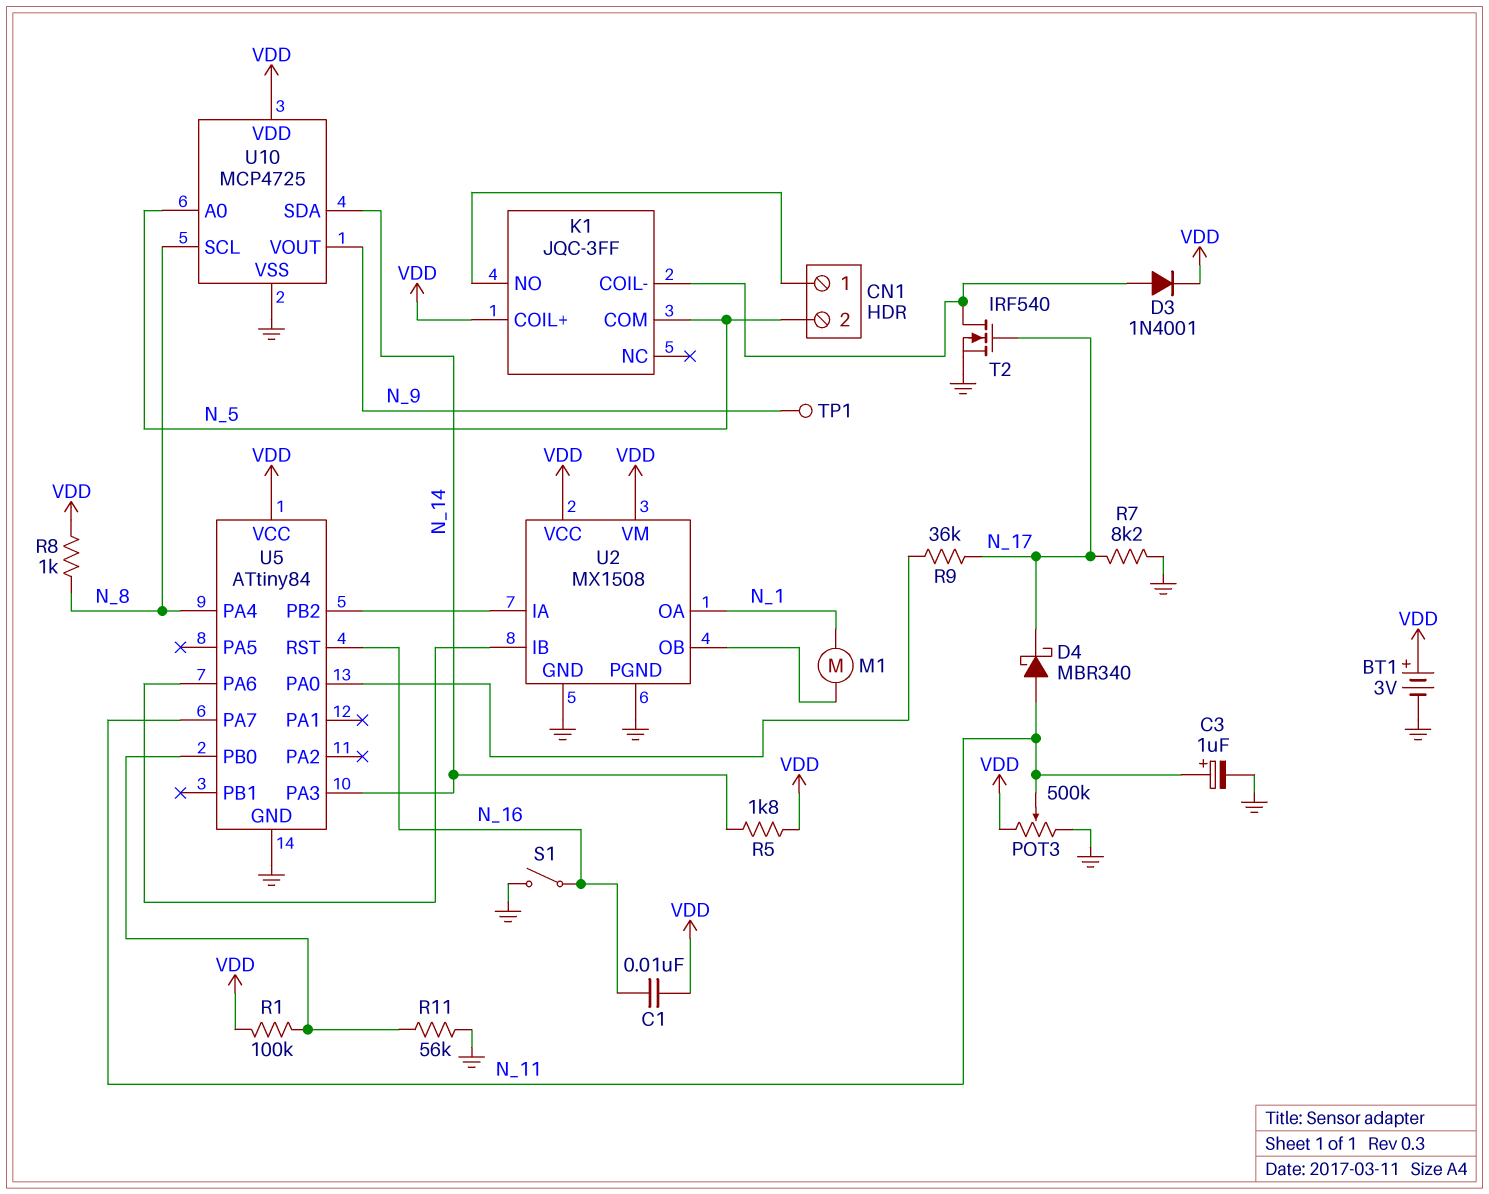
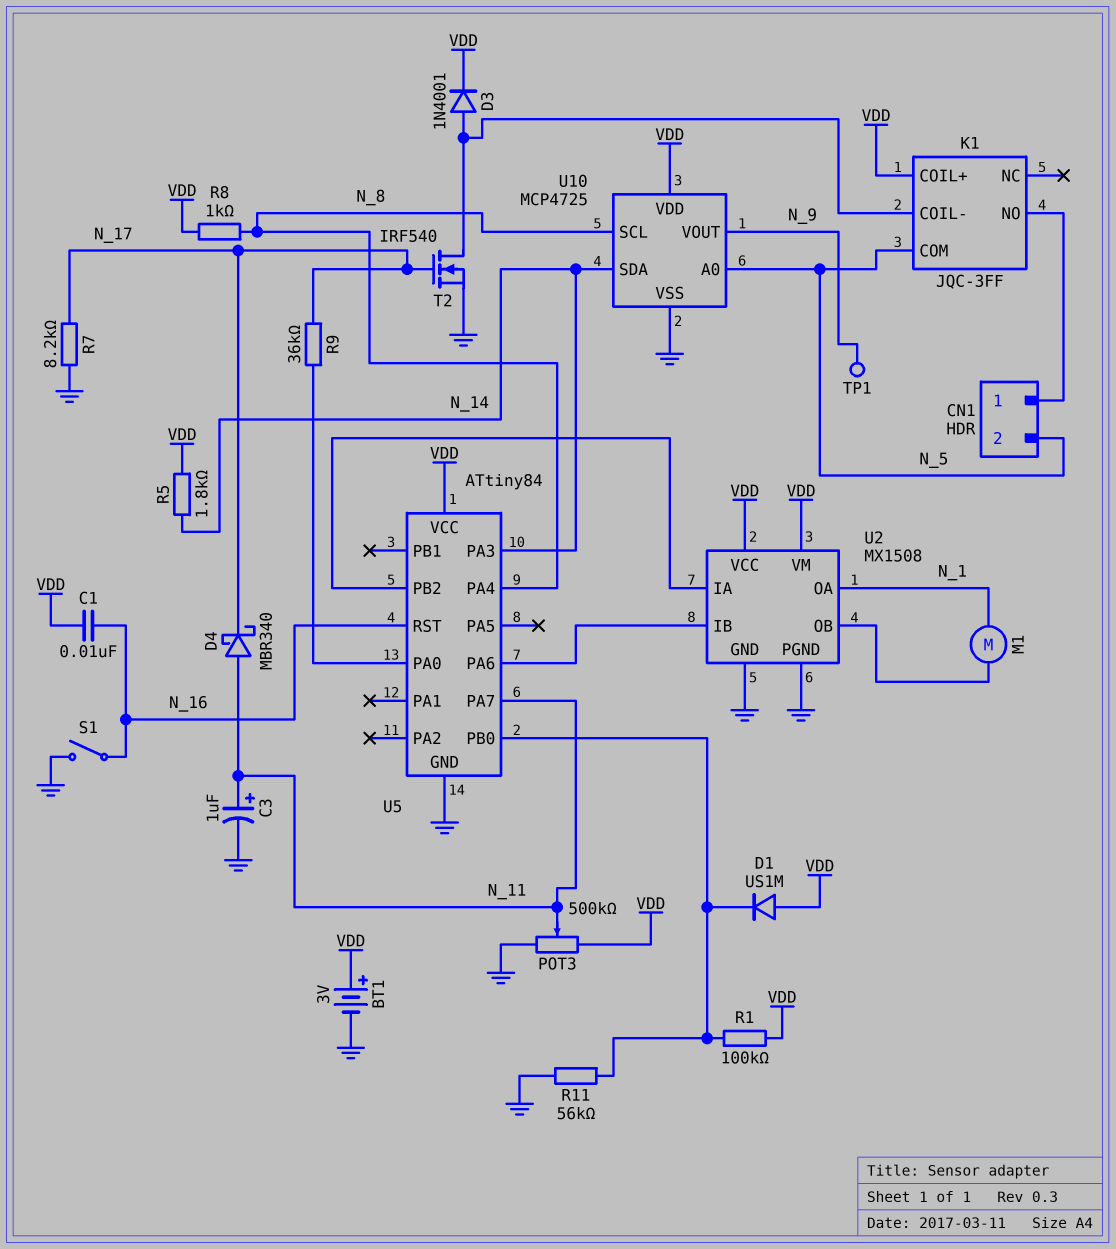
D1: none -> diode US1M (A VDD, K U5/PB0)

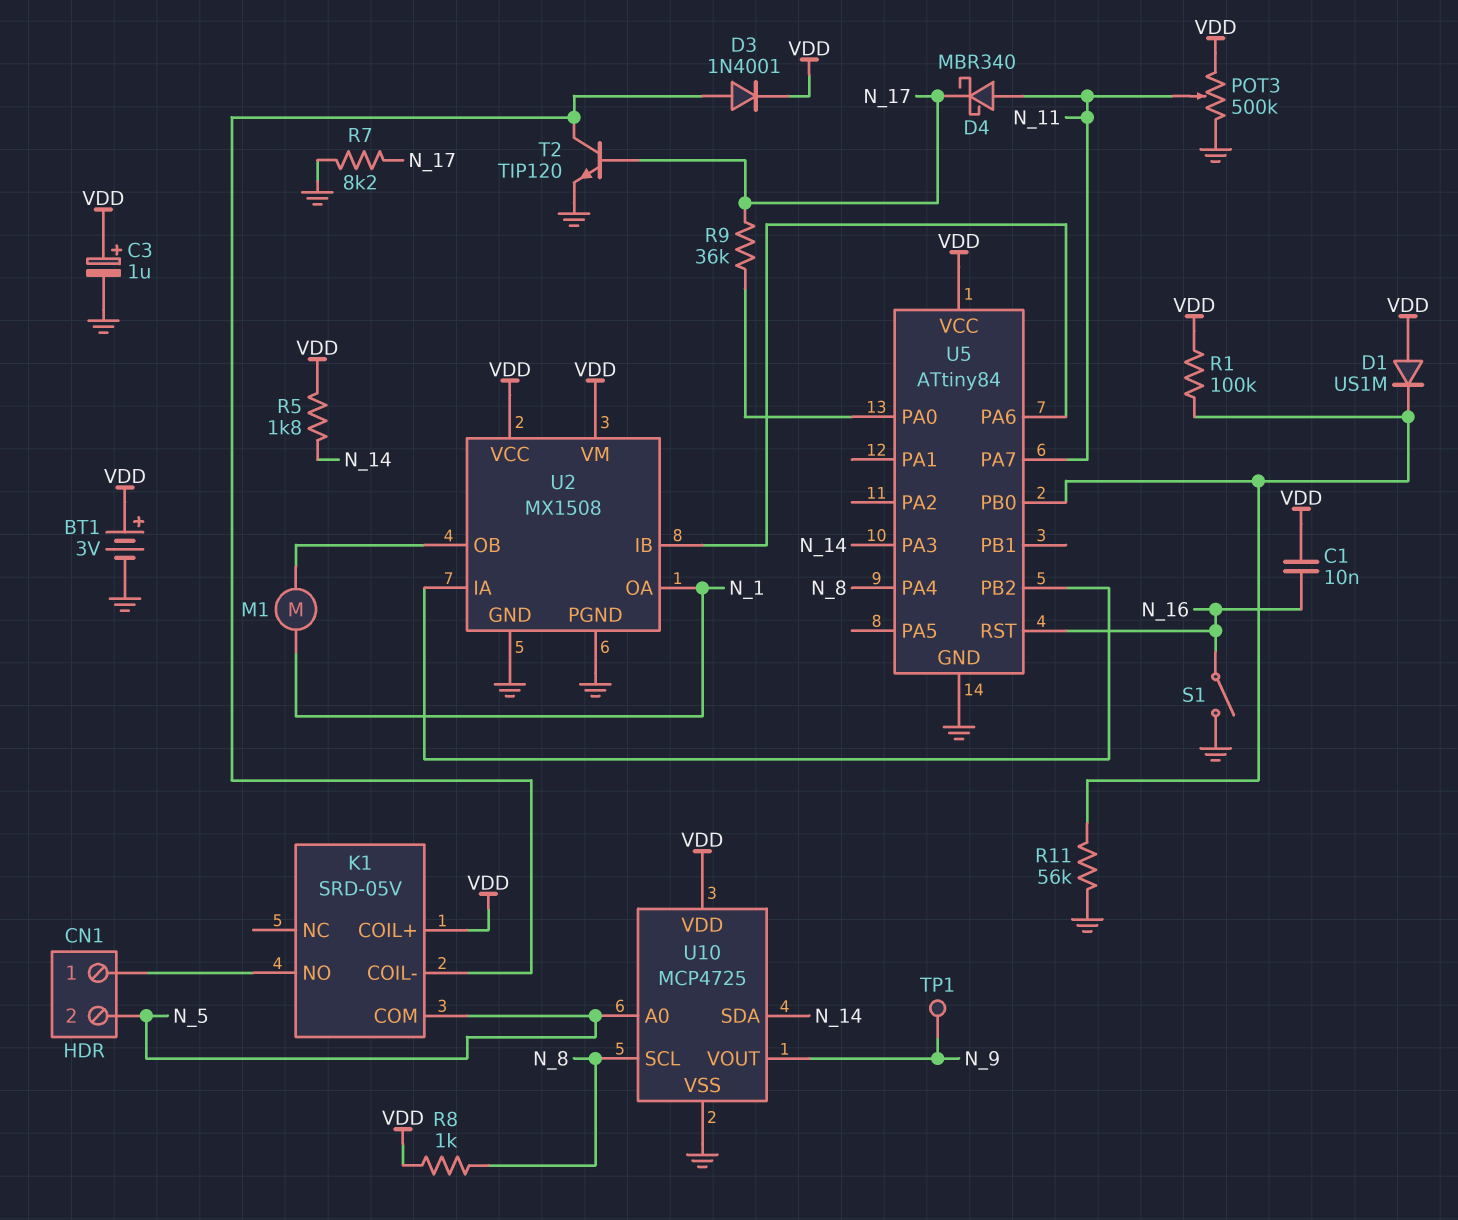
C3: 1uF (plus N_11, minus GND) -> 1uF (plus VDD, minus GND)
K1: JQC-3FF -> SRD-05V
T2: NMOS IRF540 (G N_17, D K1/COIL-, S GND) -> NPN TIP120 (B N_17, C K1/COIL-, E GND)

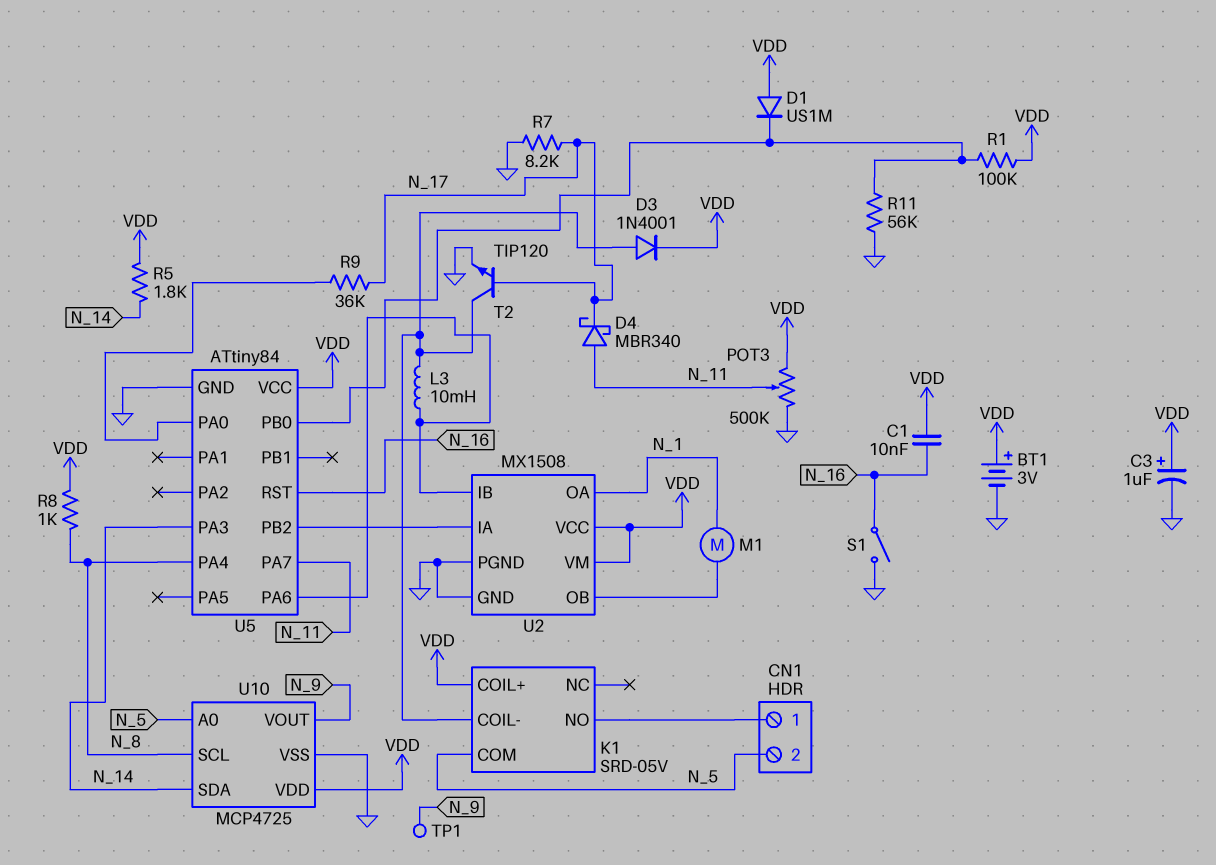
L3: none -> 10mH (K1/COIL-, U2/IB)

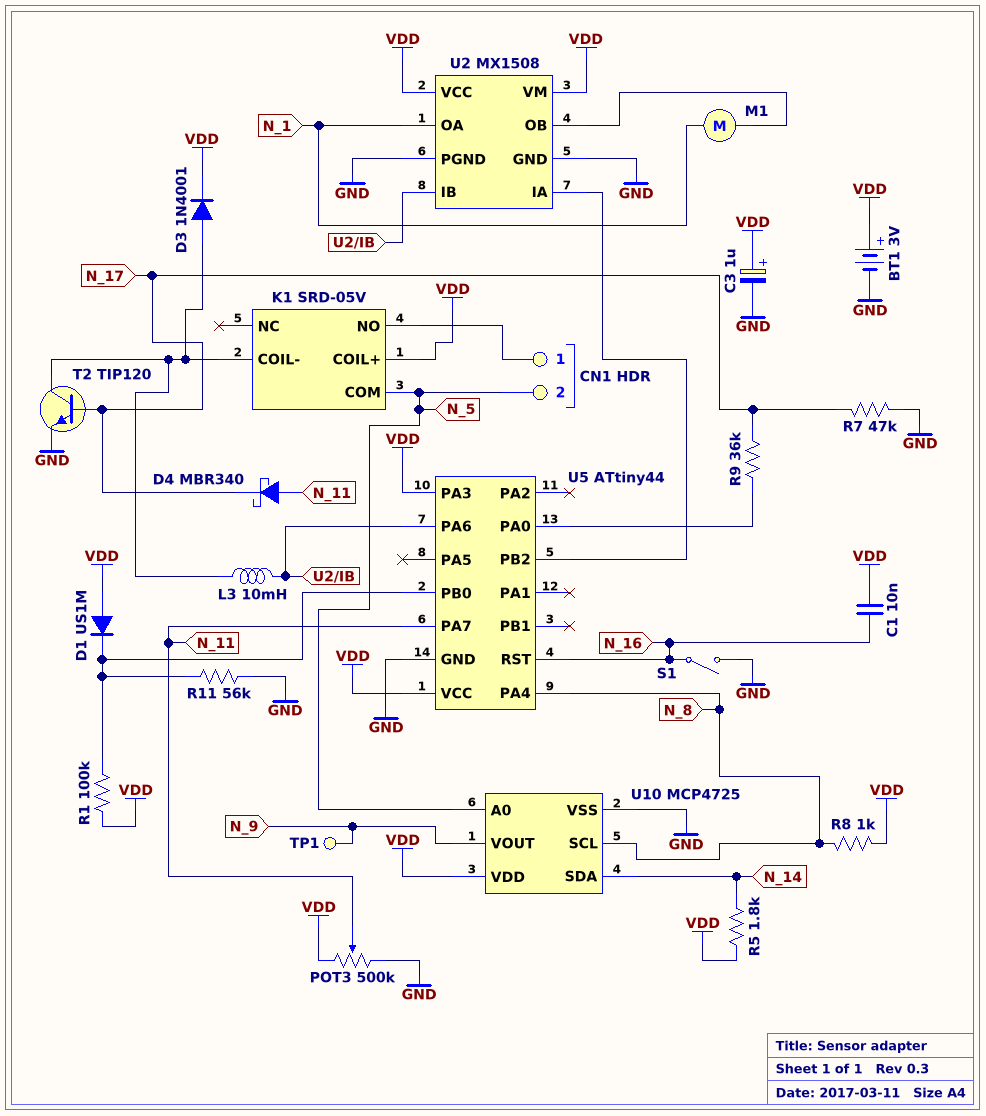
R7: 8.2k (GND, N_17) -> 47k (GND, N_17)
U5: ATtiny84 -> ATtiny44
U5 pin PA3: N_14 -> VDD

